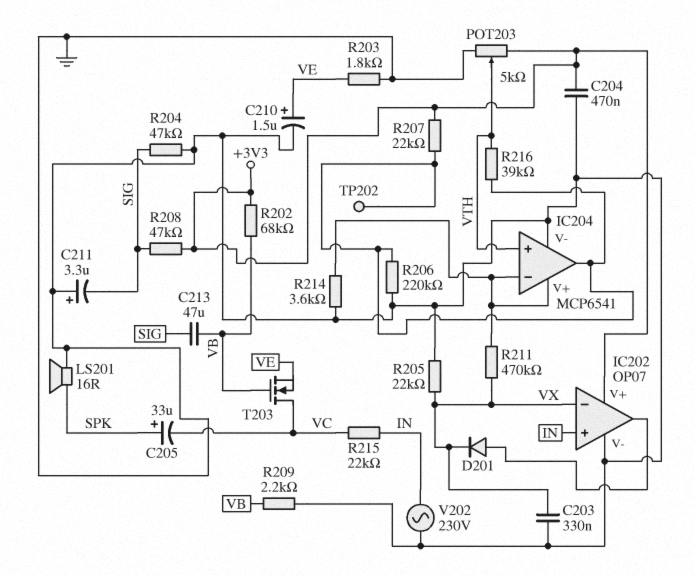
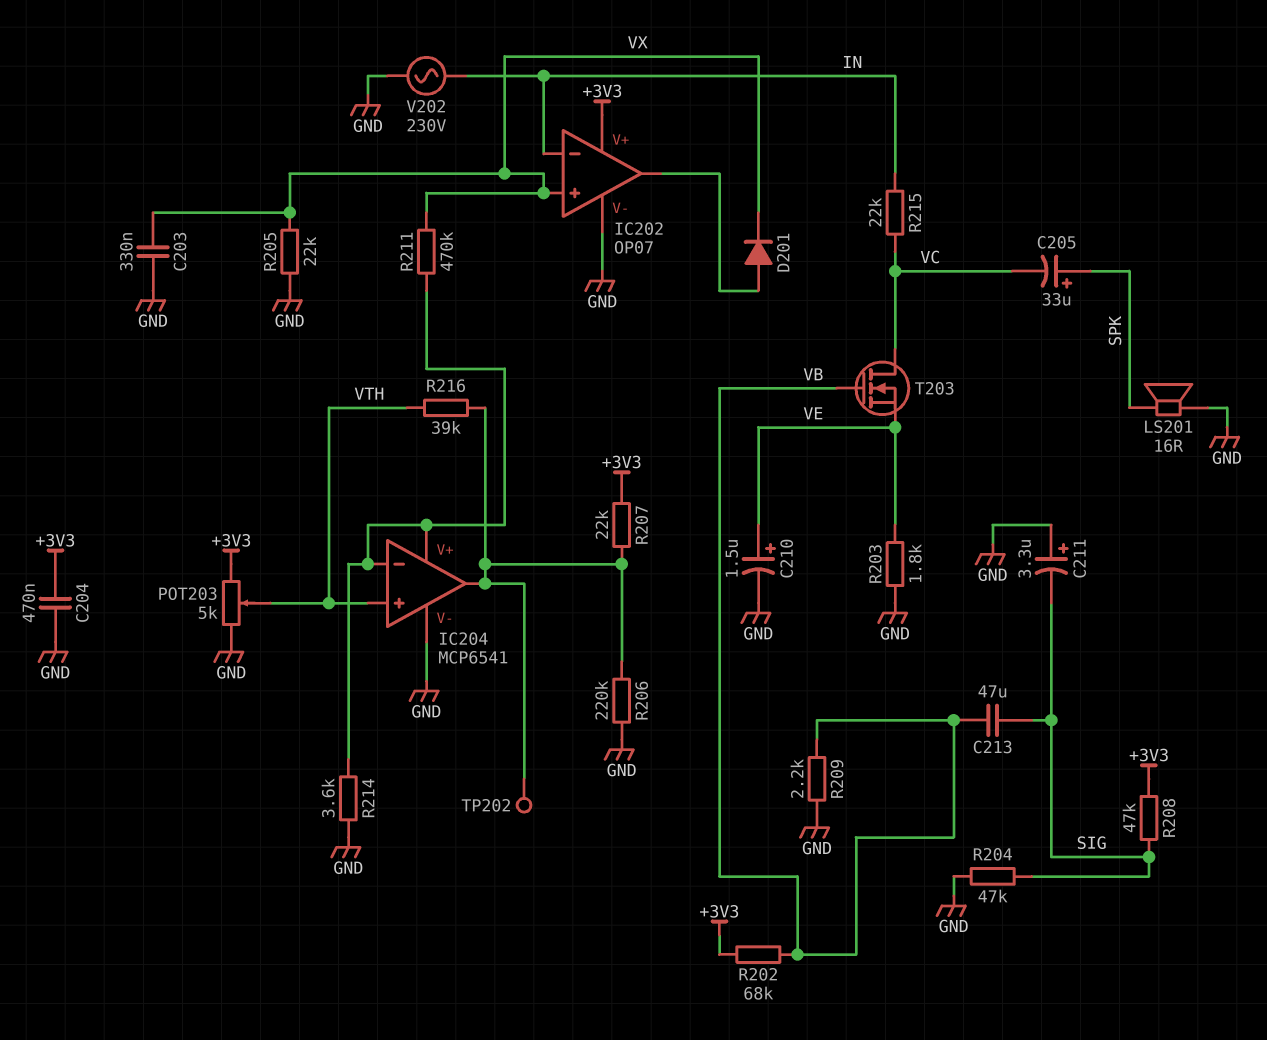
IC202 pin in+: IN -> VX
IC202 pin in-: VX -> IN

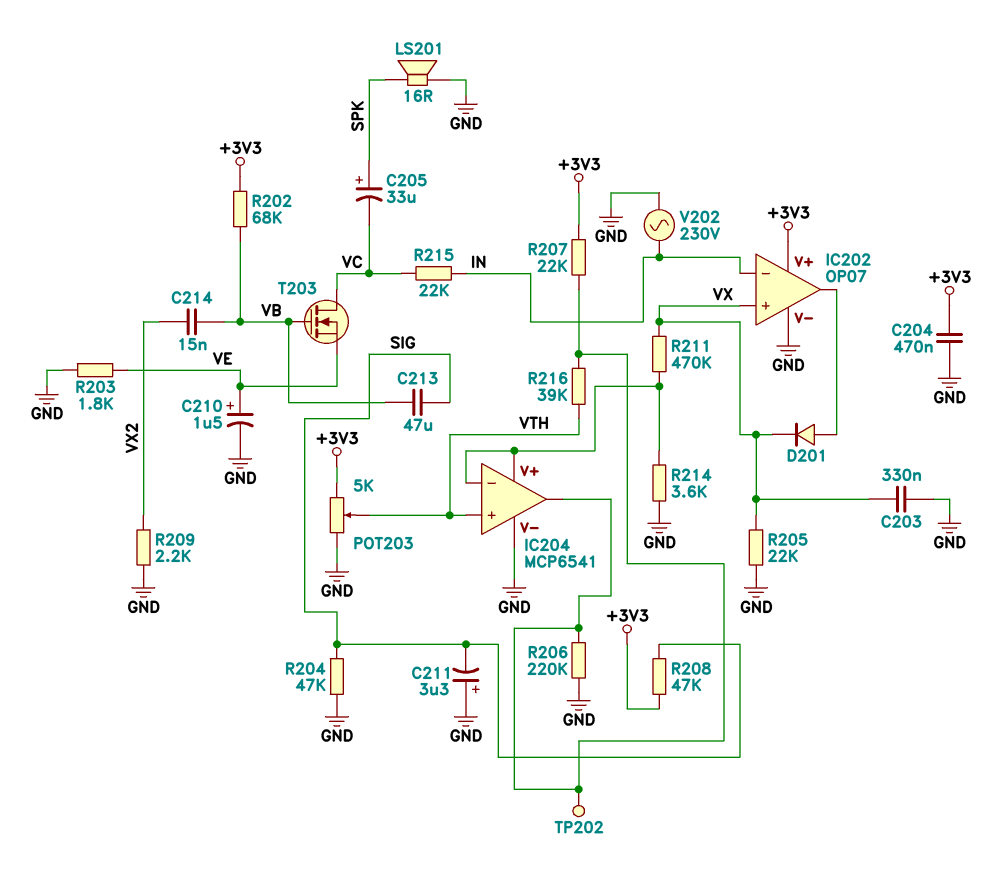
C214: none -> 15nF (VB, VX2)
R209: 2.2k (GND, VB) -> 2.2k (GND, VX2)

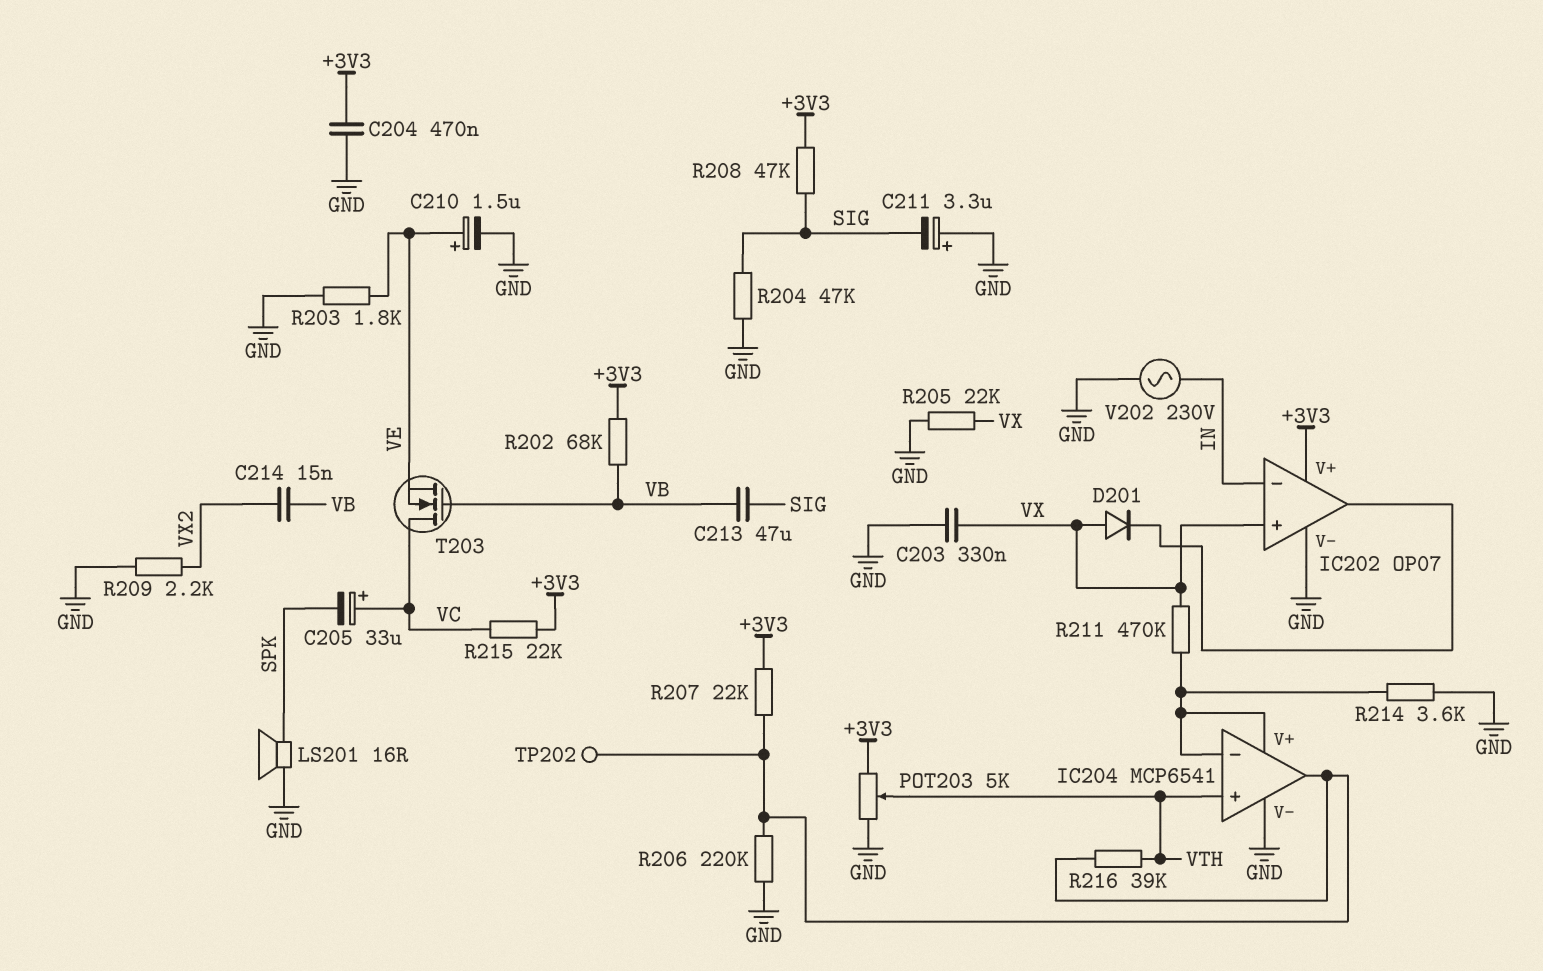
C205: 33uF (plus SPK, minus VC) -> 33uF (plus VC, minus SPK)
D201: diode (A IC202/out, K VX) -> diode (A VX, K IC202/out)
R215: 22k (IN, VC) -> 22k (+3V3, VC)

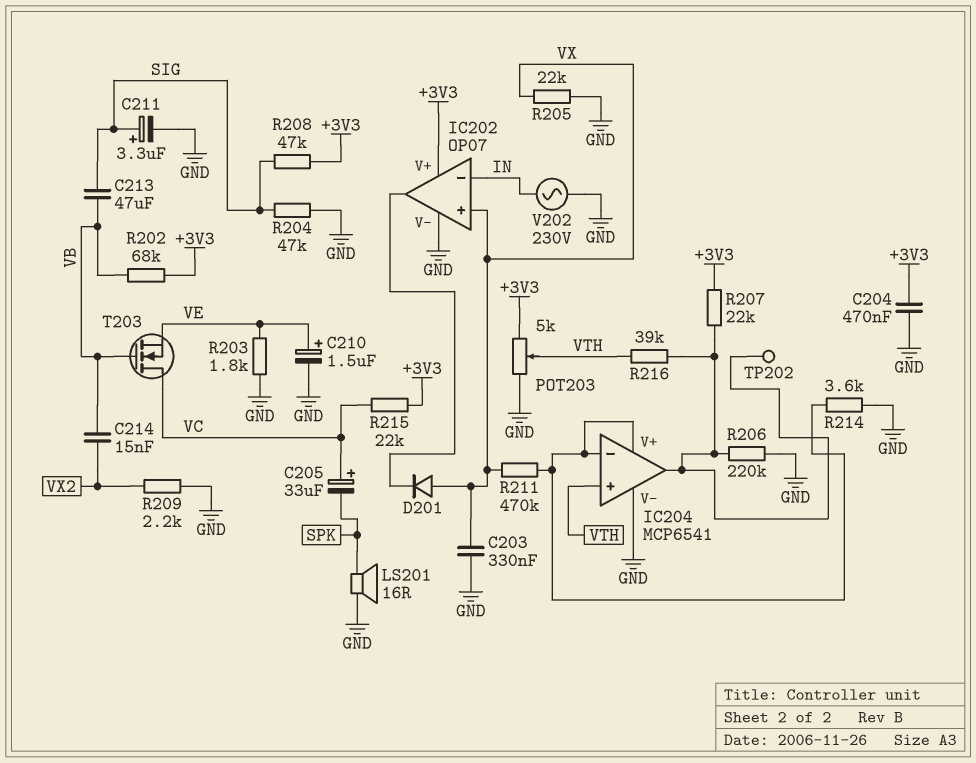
C211: 3.3uF (plus GND, minus SIG) -> 3.3uF (plus SIG, minus GND)

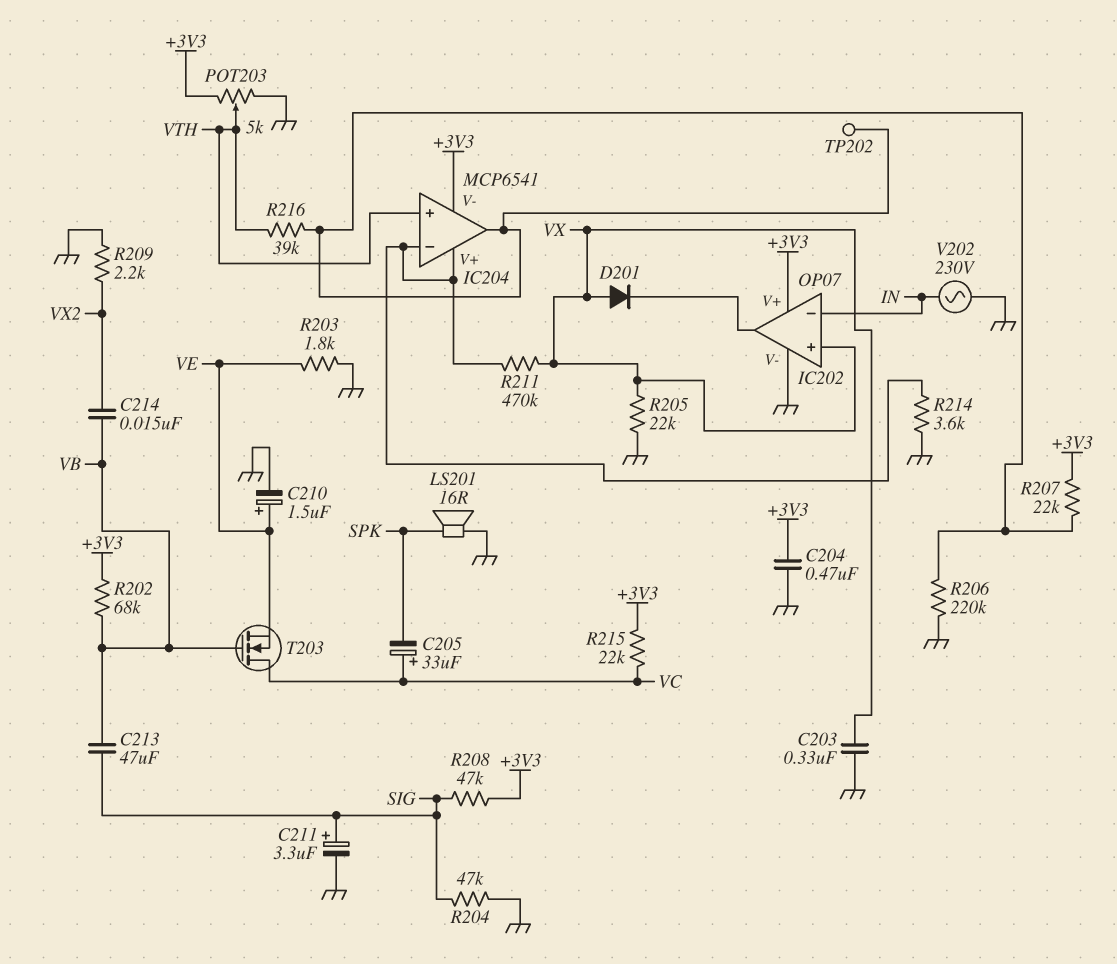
IC204 pin V-: GND -> +3V3

